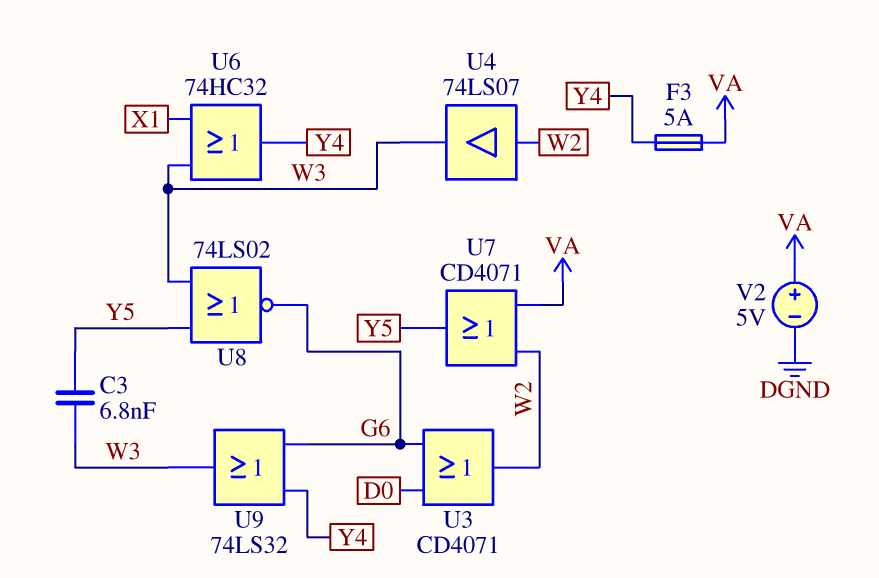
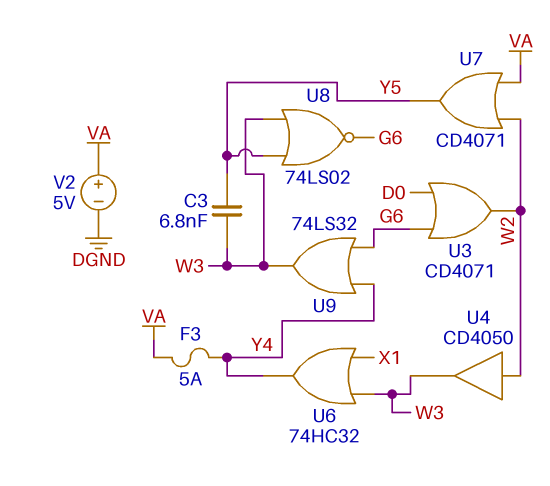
U4: buffer 74LS07 (in W2, out W3) -> buffer CD4050 (in W2, out W3)

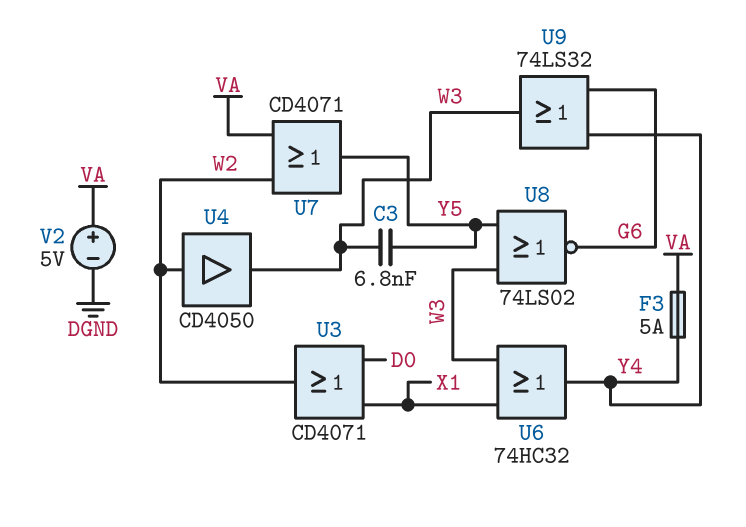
U3: OR CD4071 (in D0, in G6, out W2) -> OR CD4071 (in D0, in X1, out W2)

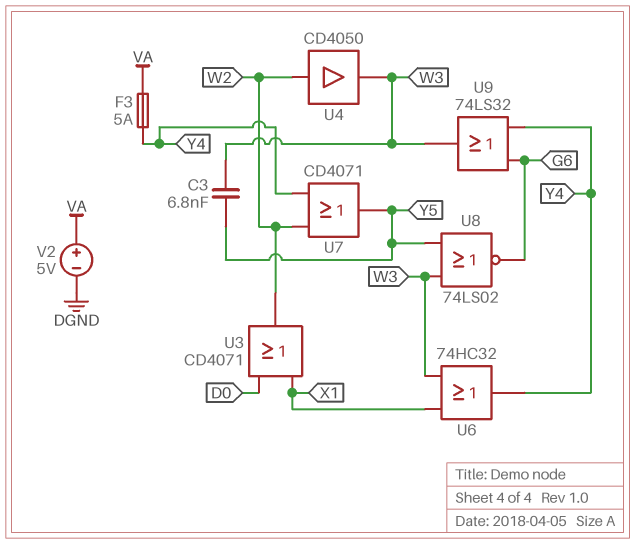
U7: OR CD4071 (in VA, in W2, out Y5) -> OR CD4071 (in W2, in Y4, out Y5)

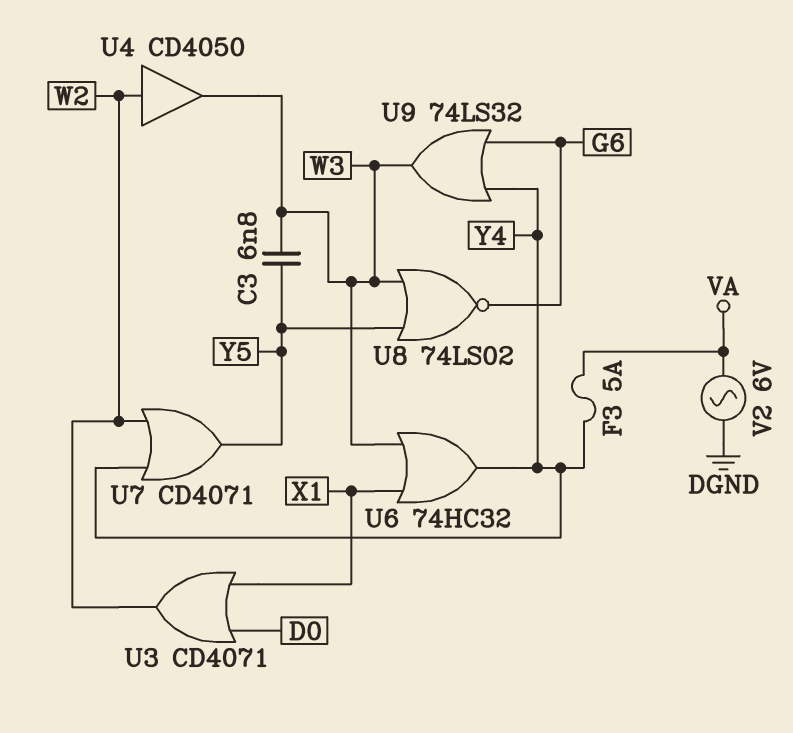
V2: 5V (plus VA, minus DGND) -> AC 6V (DGND, VA)

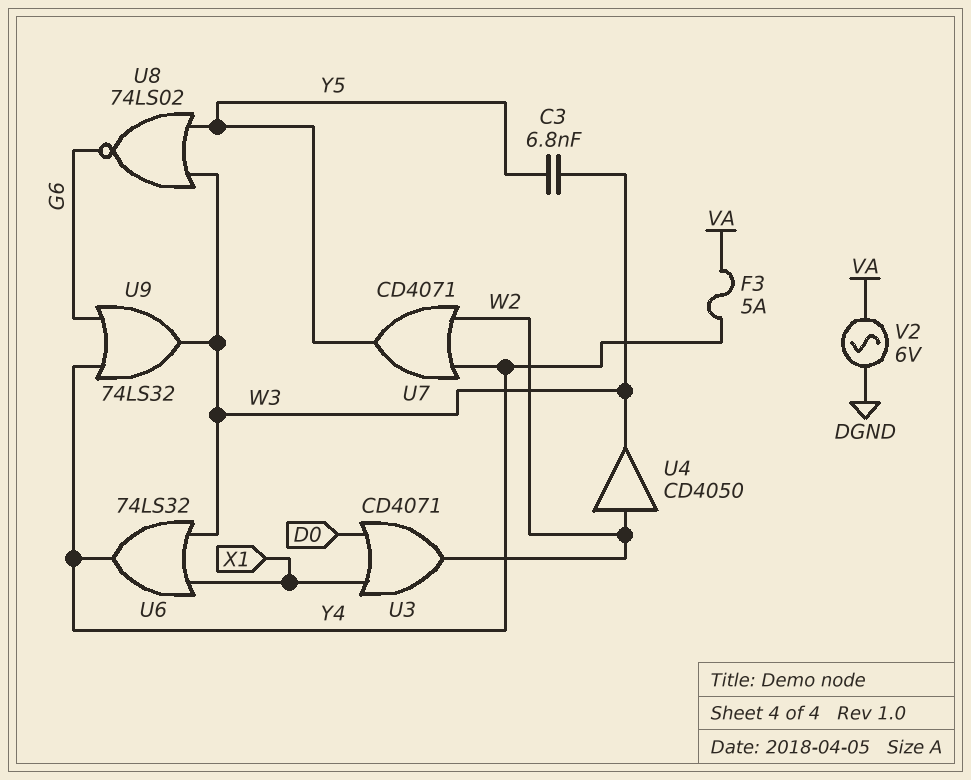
U6: OR 74HC32 (in W3, in X1, out Y4) -> OR 74LS32 (in W3, in X1, out Y4)

